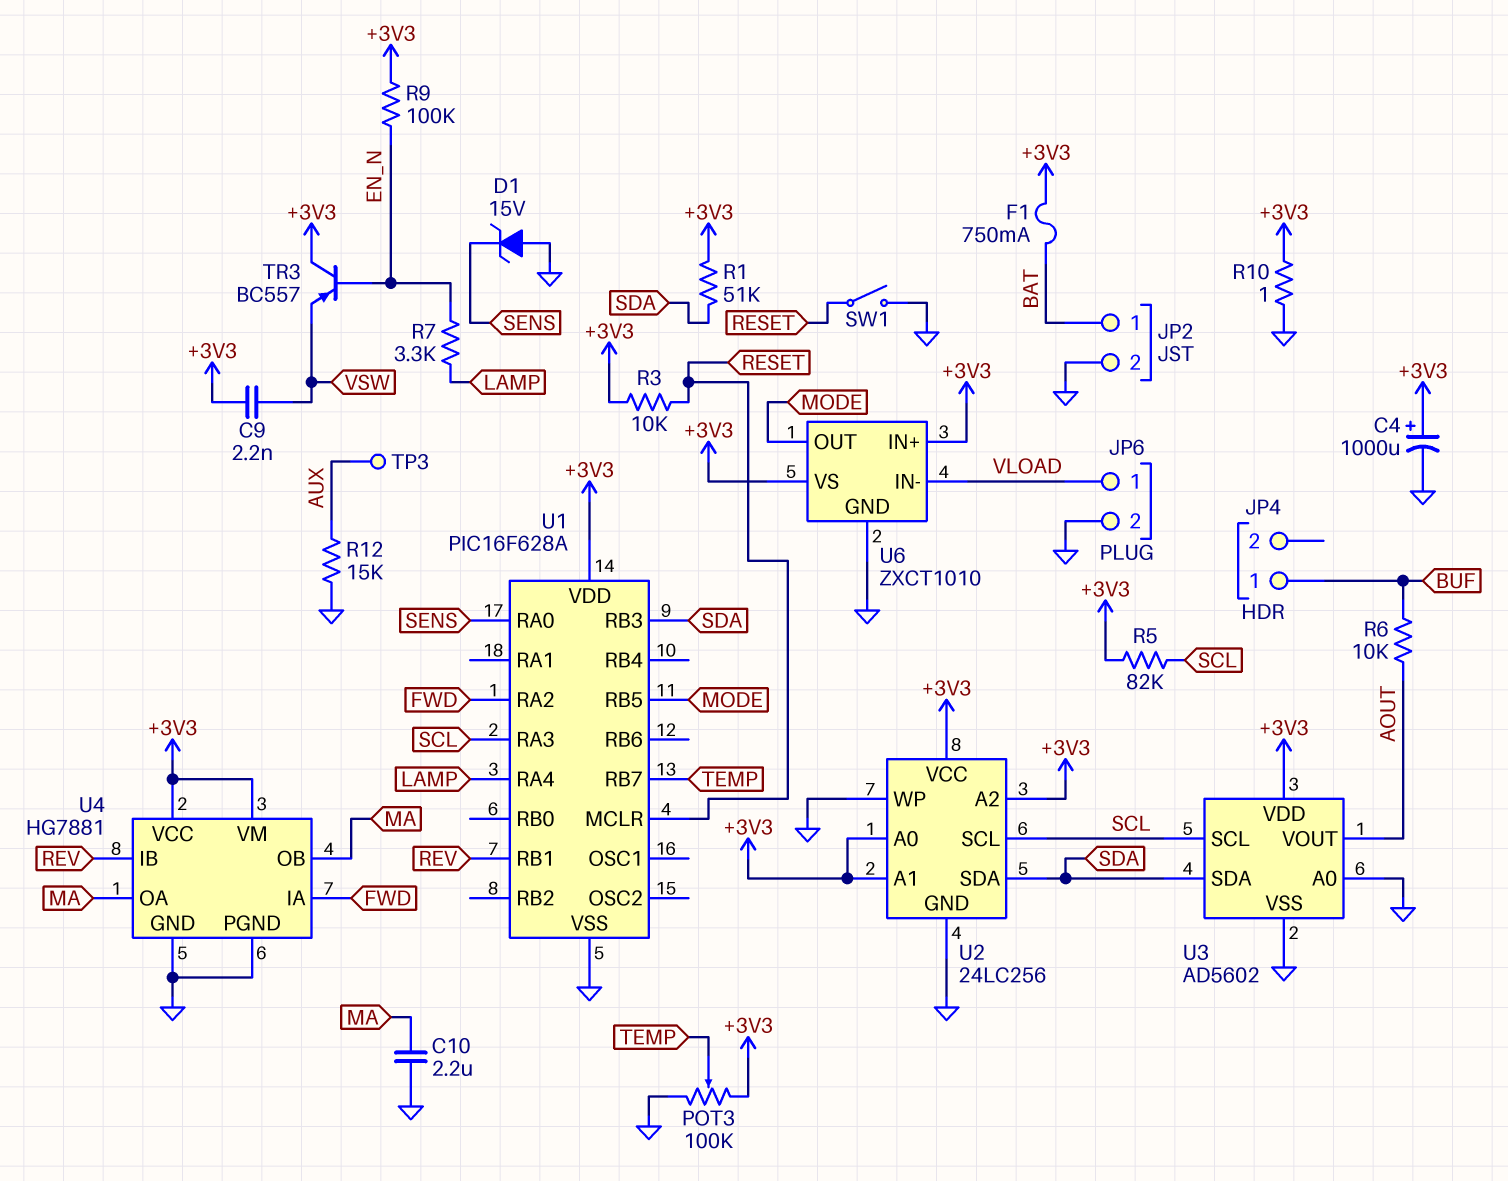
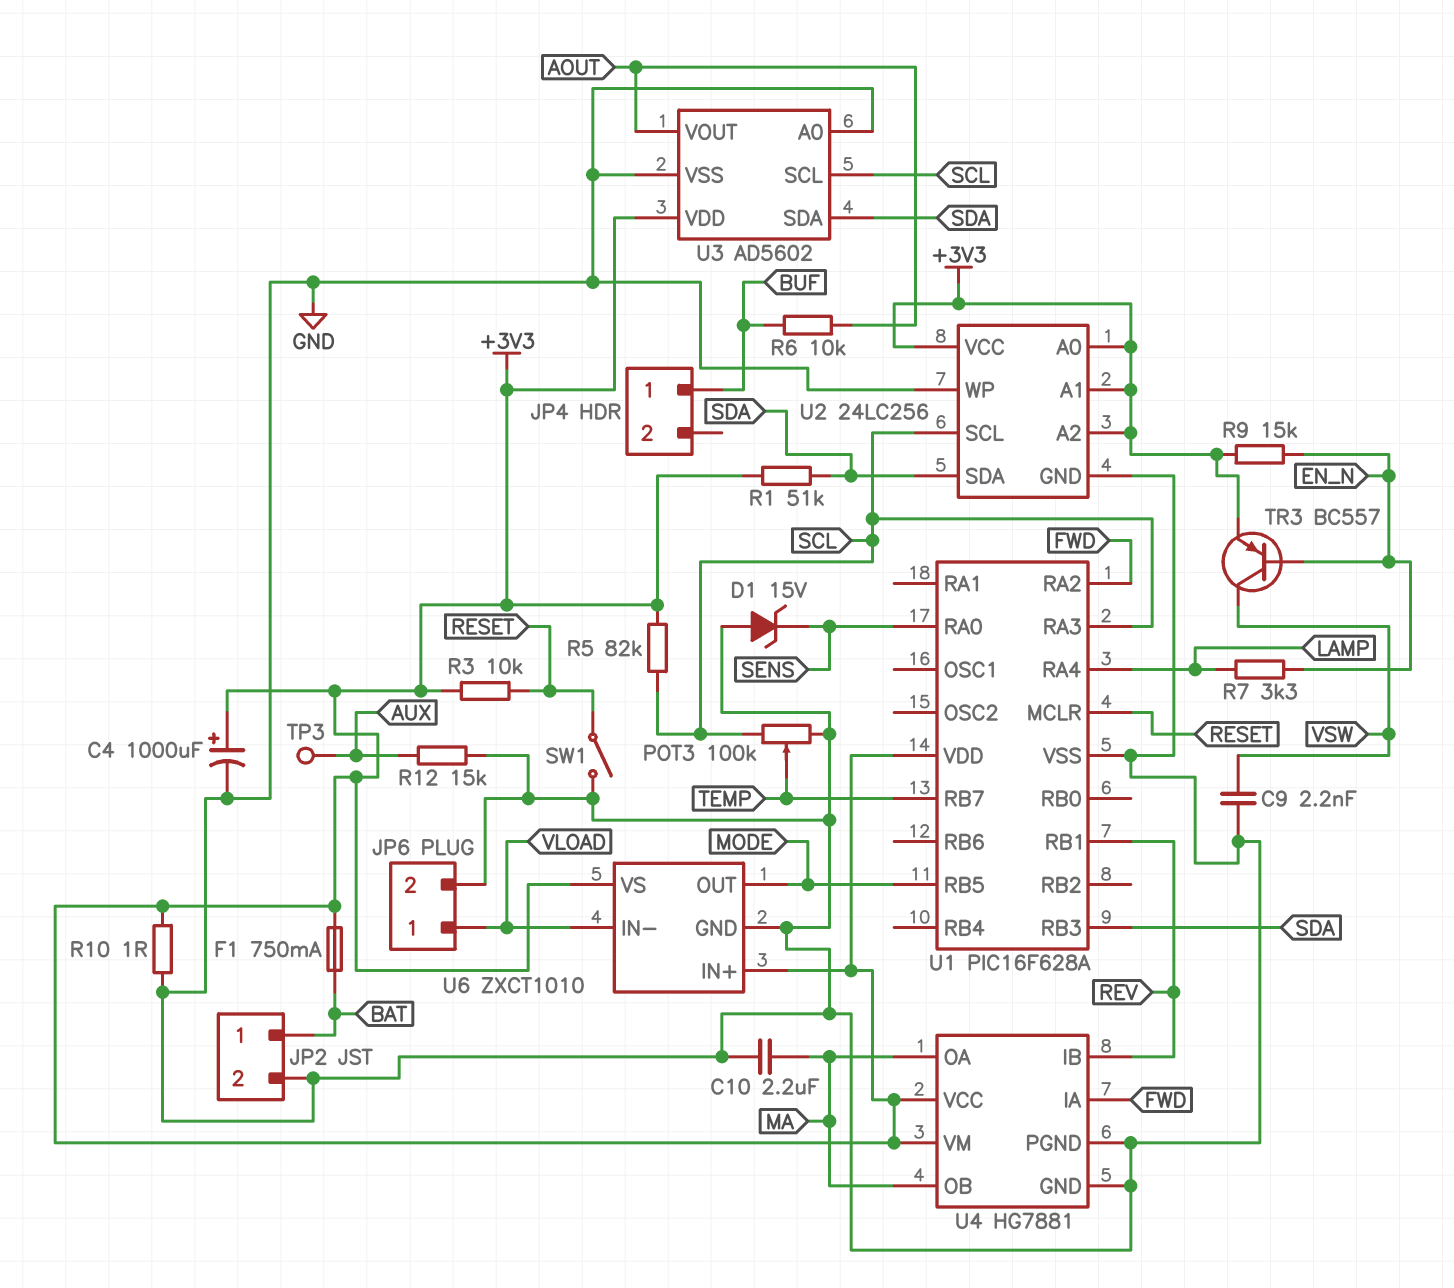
C9: 2.2nF (+3V3, VSW) -> 2.2nF (GND, VSW)
POT3: 100k (+3V3, GND, wiper TEMP) -> 100k (GND, SCL, wiper TEMP)
R9: 100k (+3V3, EN_N) -> 15k (+3V3, EN_N)
TR3: PNP BC557 (B EN_N, C +3V3, E VSW) -> PNP BC557 (B EN_N, C VSW, E +3V3)

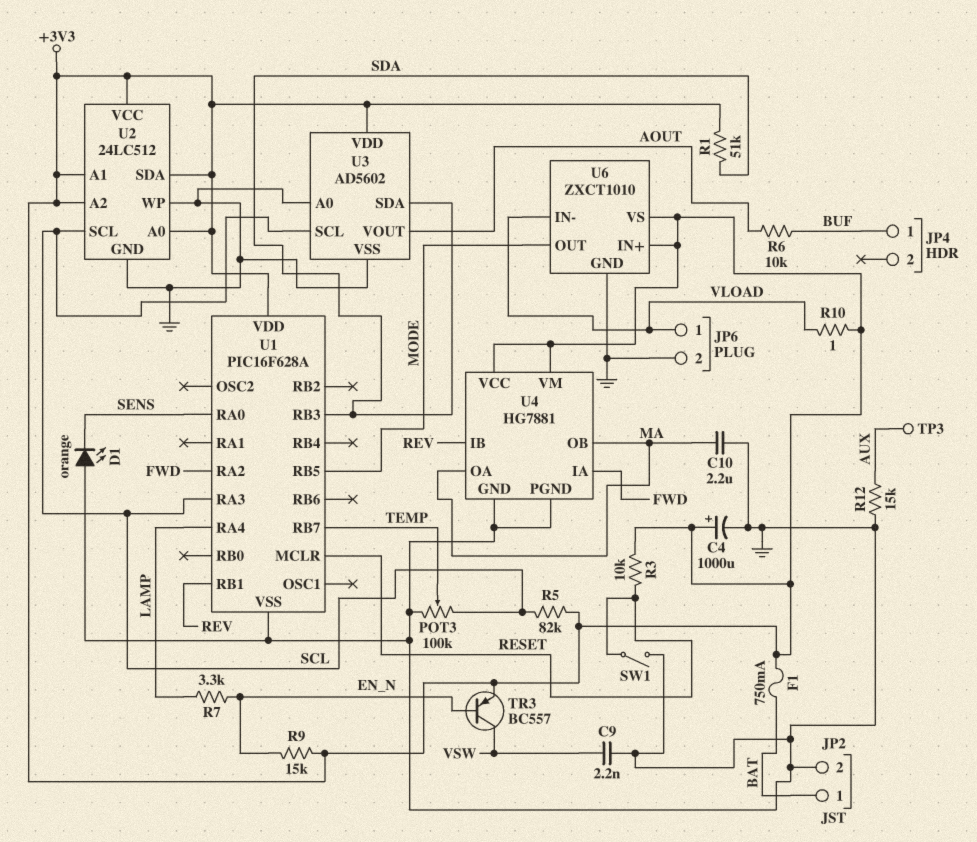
D1: zener 15V (A GND, K SENS) -> LED orange (A GND, K SENS)
R10: 1 (+3V3, GND) -> 1 (+3V3, VLOAD)
U2: 24LC256 -> 24LC512
U2 pin SDA: SDA -> +3V3

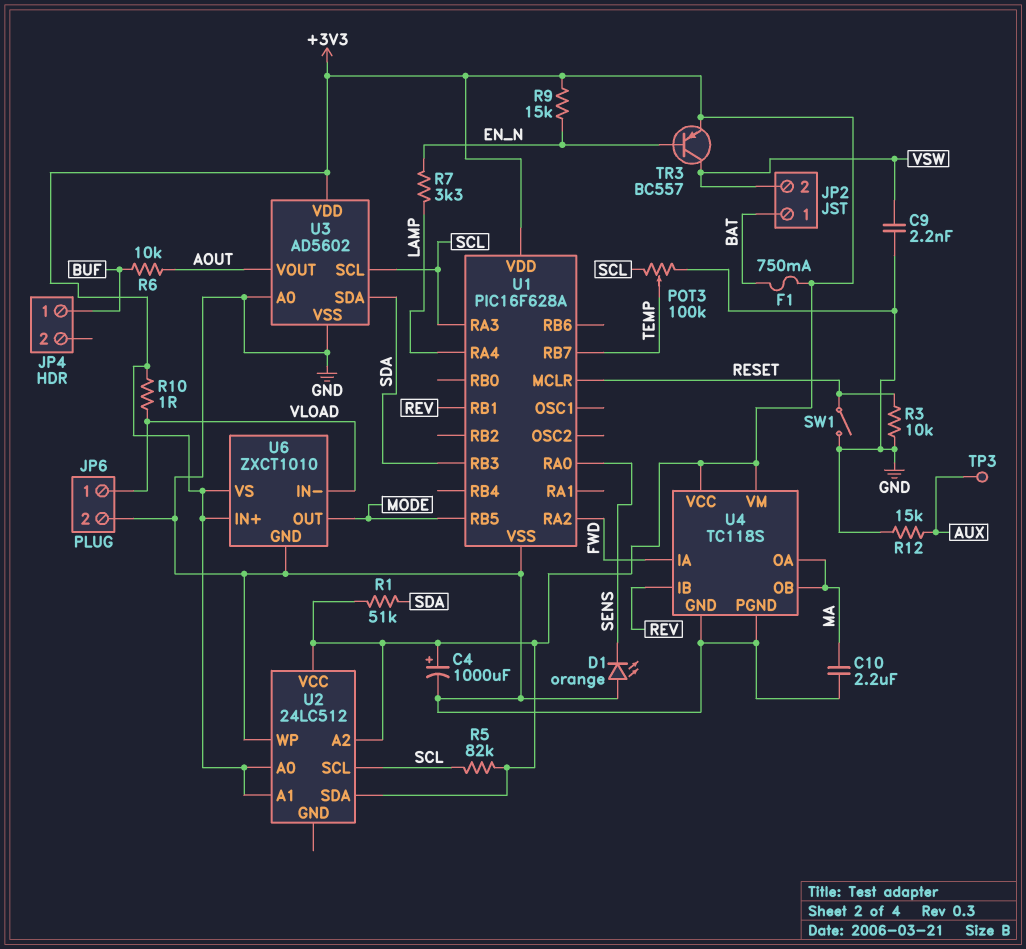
JP2 pin 2: GND -> VSW
R3: 10k (+3V3, RESET) -> 10k (GND, RESET)
U2 pin GND: GND -> none
U4: HG7881 -> TC118S

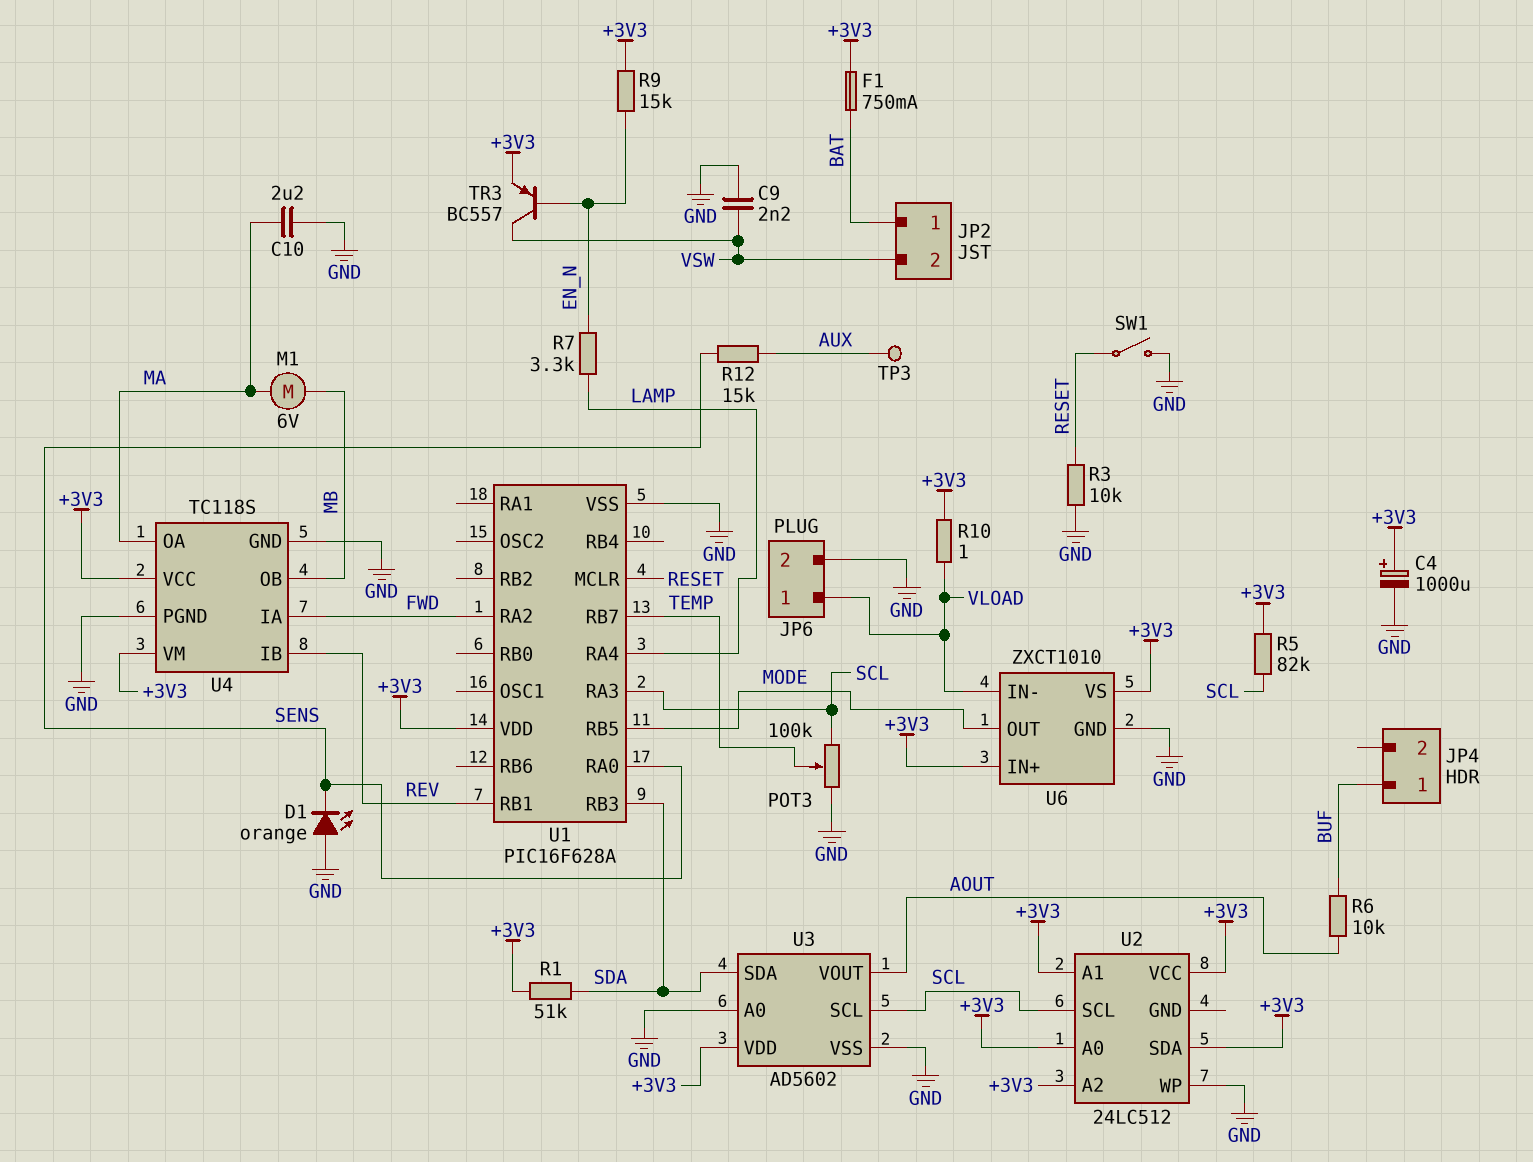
M1: none -> motor 6V (MA, MB)
R12: 15k (AUX, GND) -> 15k (AUX, SENS)
U4 pin OB: MA -> MB

